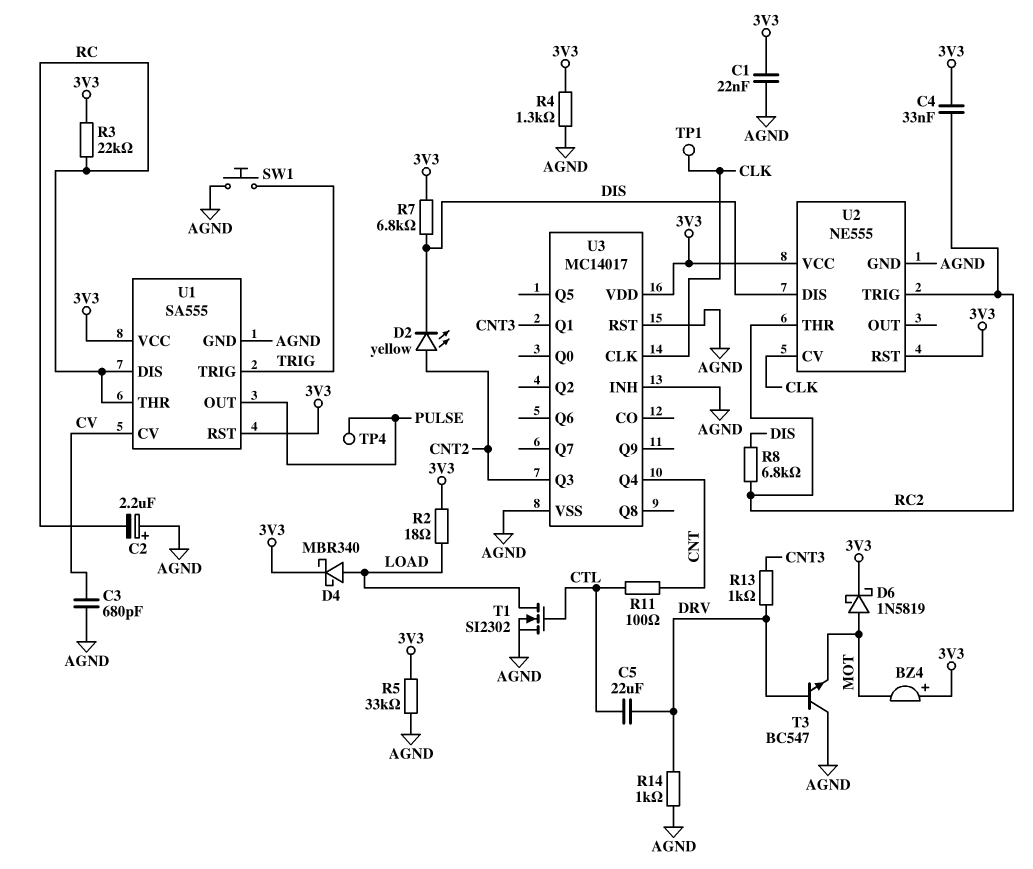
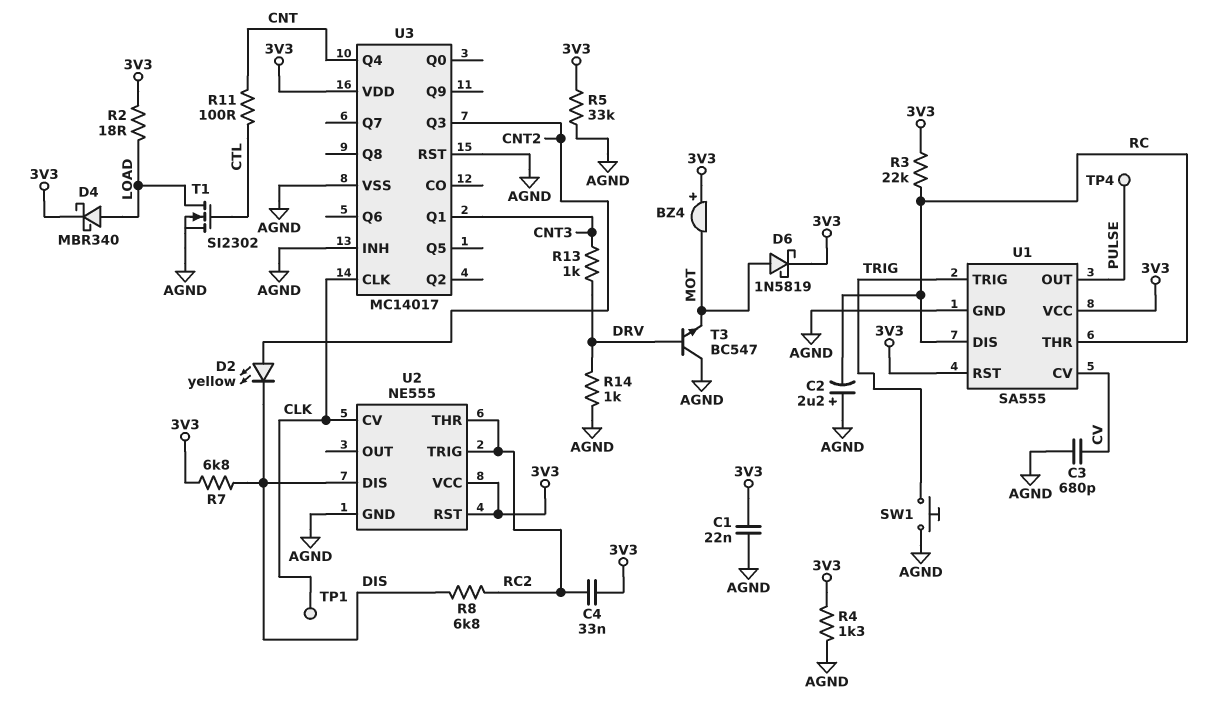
C5: 22uF (CTL, DRV) -> none

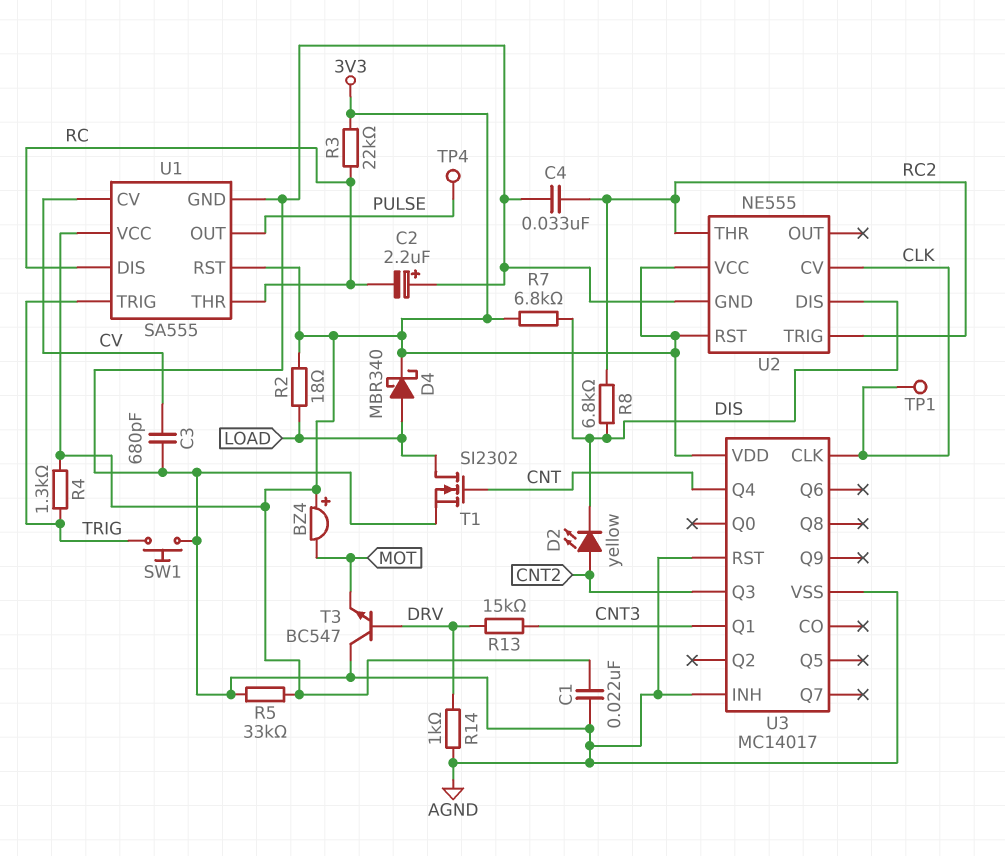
C4: 33nF (3V3, RC2) -> 33nF (AGND, RC2)
D6: schottky 1N5819 (A MOT, K 3V3) -> none
R4: 1.3k (3V3, AGND) -> 1.3k (3V3, TRIG)
R11: 100 (CNT, CTL) -> none
R13: 1k (CNT3, DRV) -> 15k (CNT3, DRV)
T1: NMOS SI2302 (G CTL, D LOAD, S AGND) -> NMOS SI2302 (G CNT, D LOAD, S AGND)

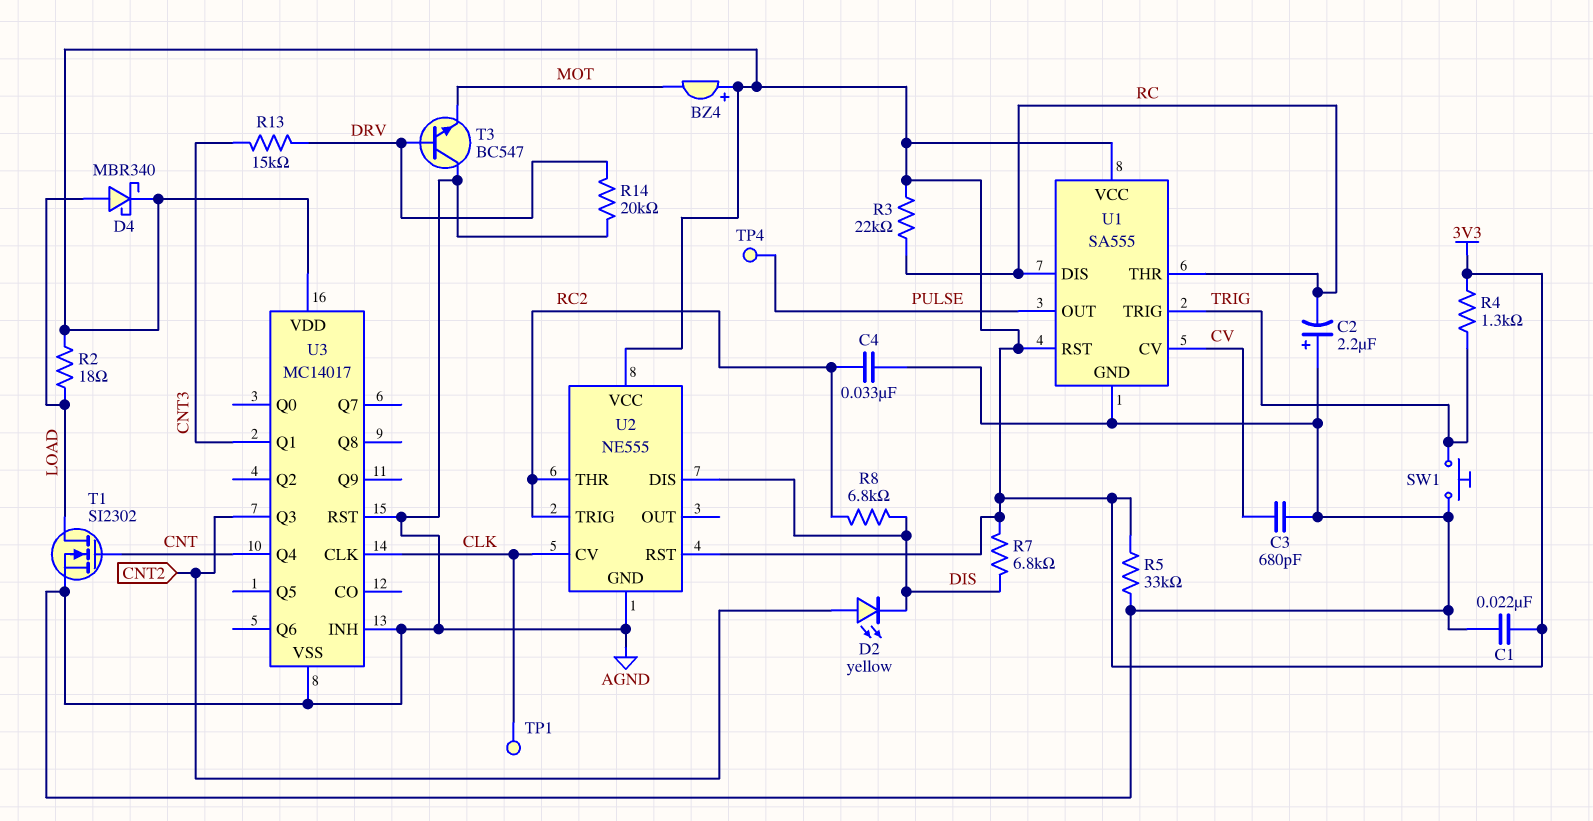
R14: 1k (AGND, DRV) -> 20k (AGND, DRV)

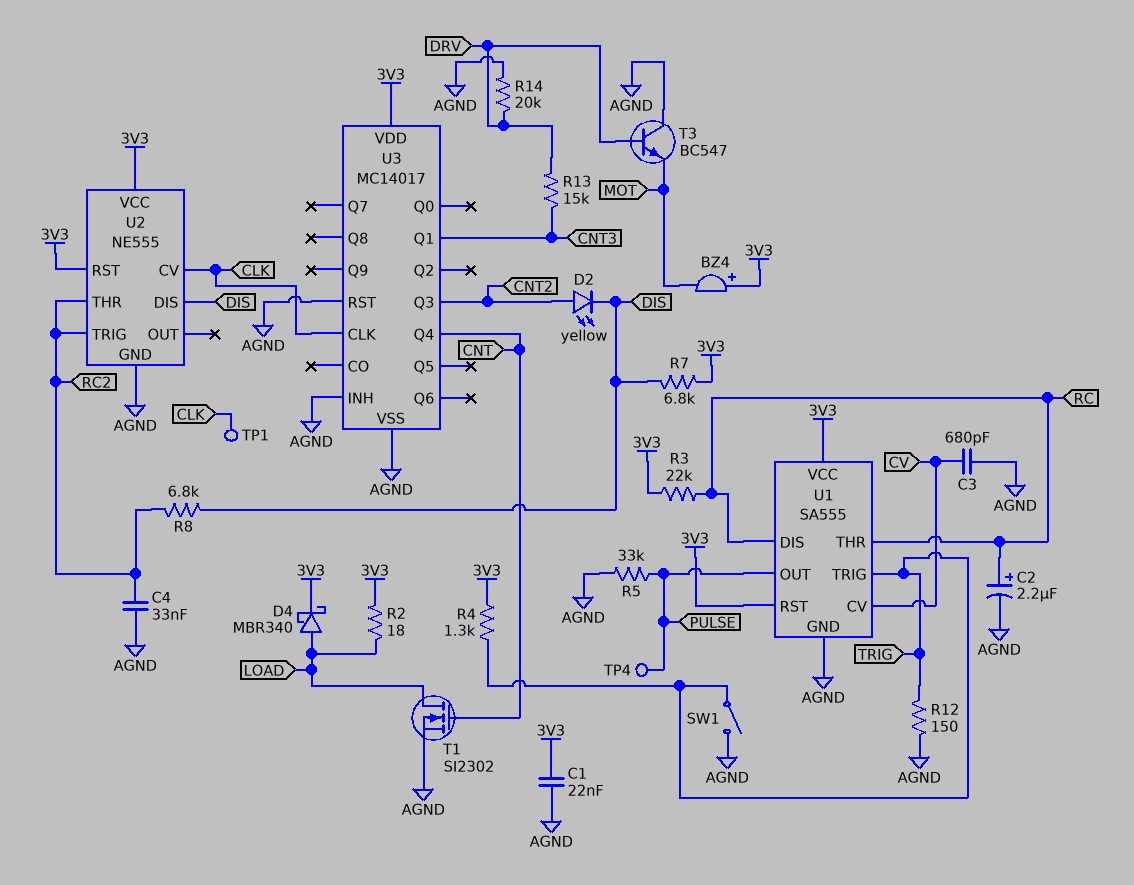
C2: 2.2uF (plus AGND, minus RC) -> 2.2uF (plus RC, minus AGND)
R5: 33k (3V3, AGND) -> 33k (AGND, PULSE)
R12: none -> 150 (AGND, TRIG)
SW1: button (AGND, TRIG) -> switch (AGND, TRIG)

